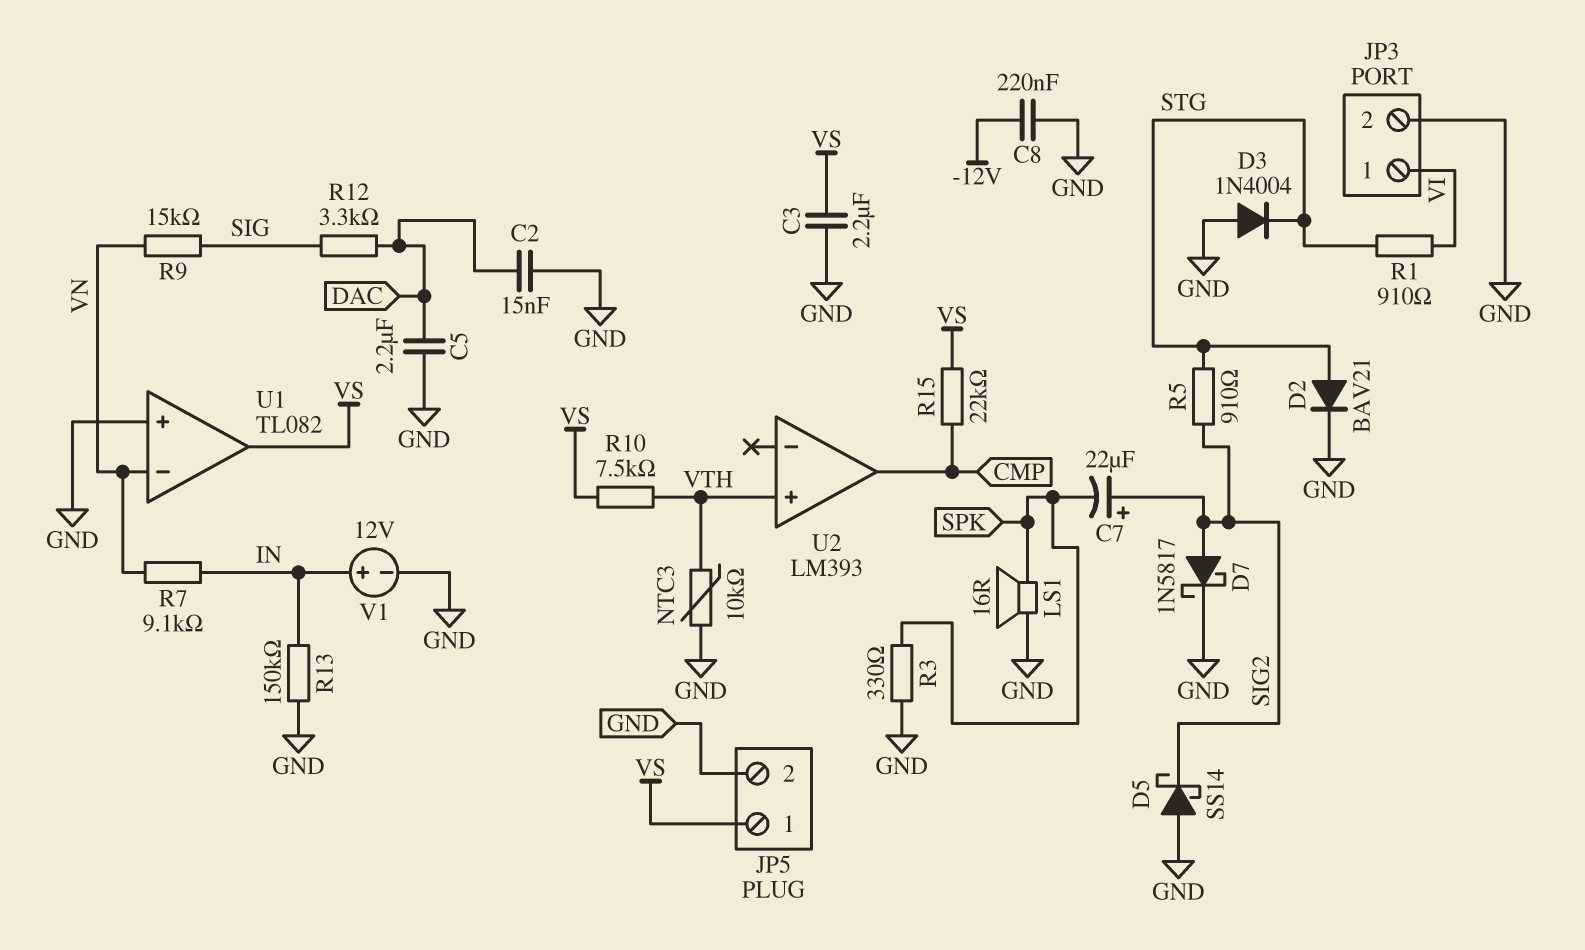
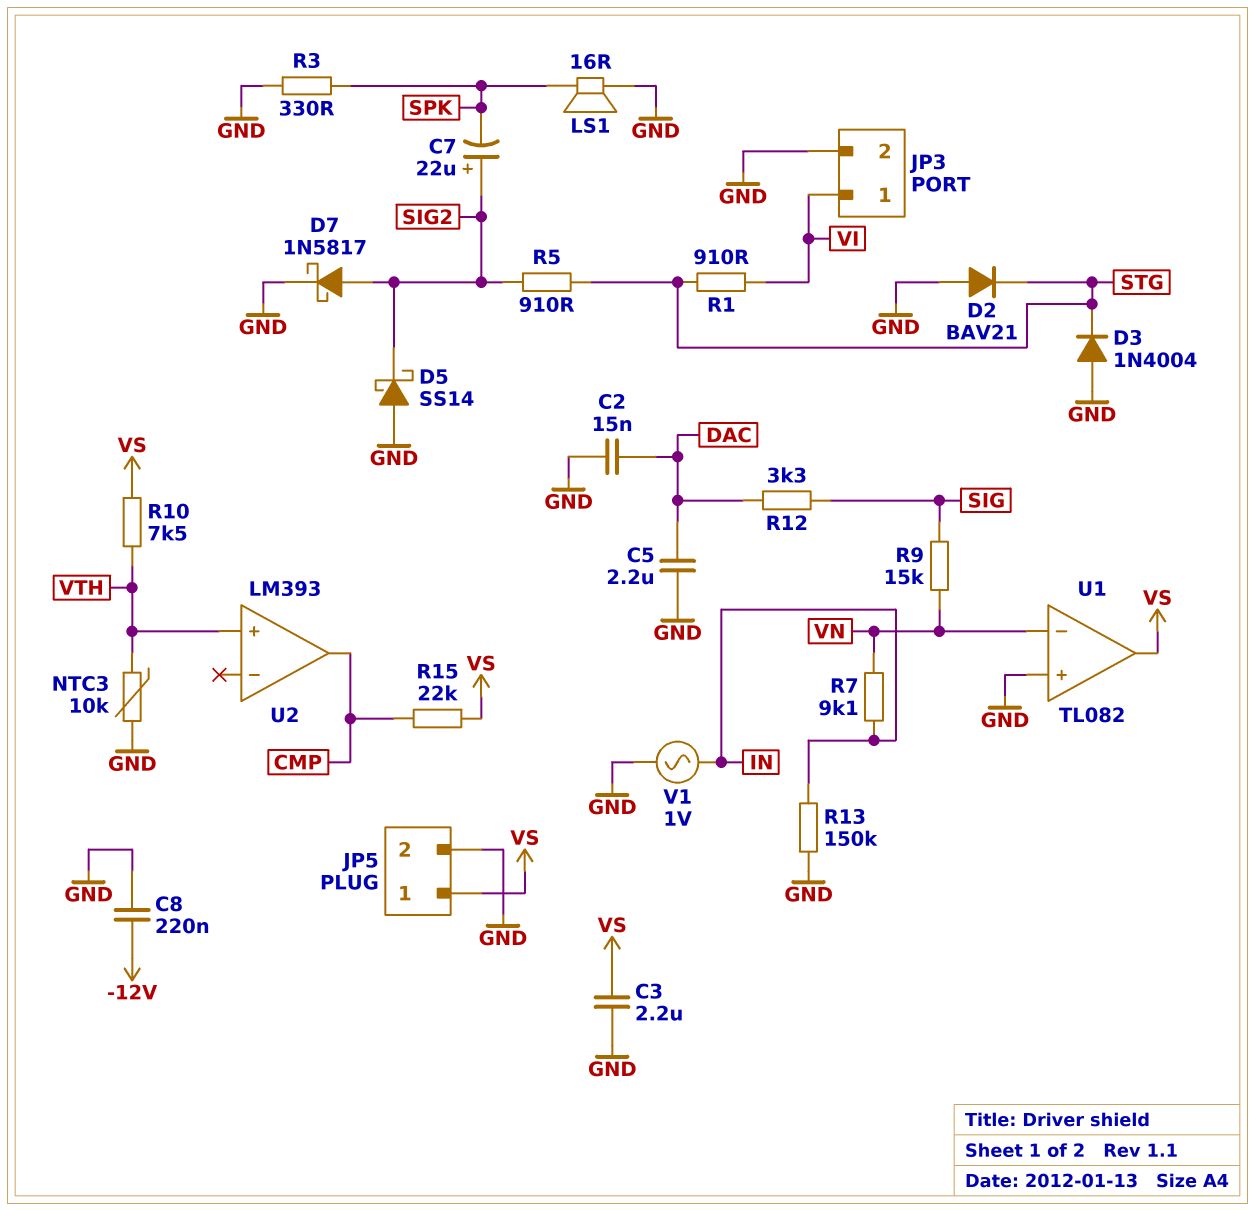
D2: diode BAV21 (A STG, K GND) -> diode BAV21 (A GND, K STG)
V1: 12V (plus IN, minus GND) -> AC 1V (GND, IN)

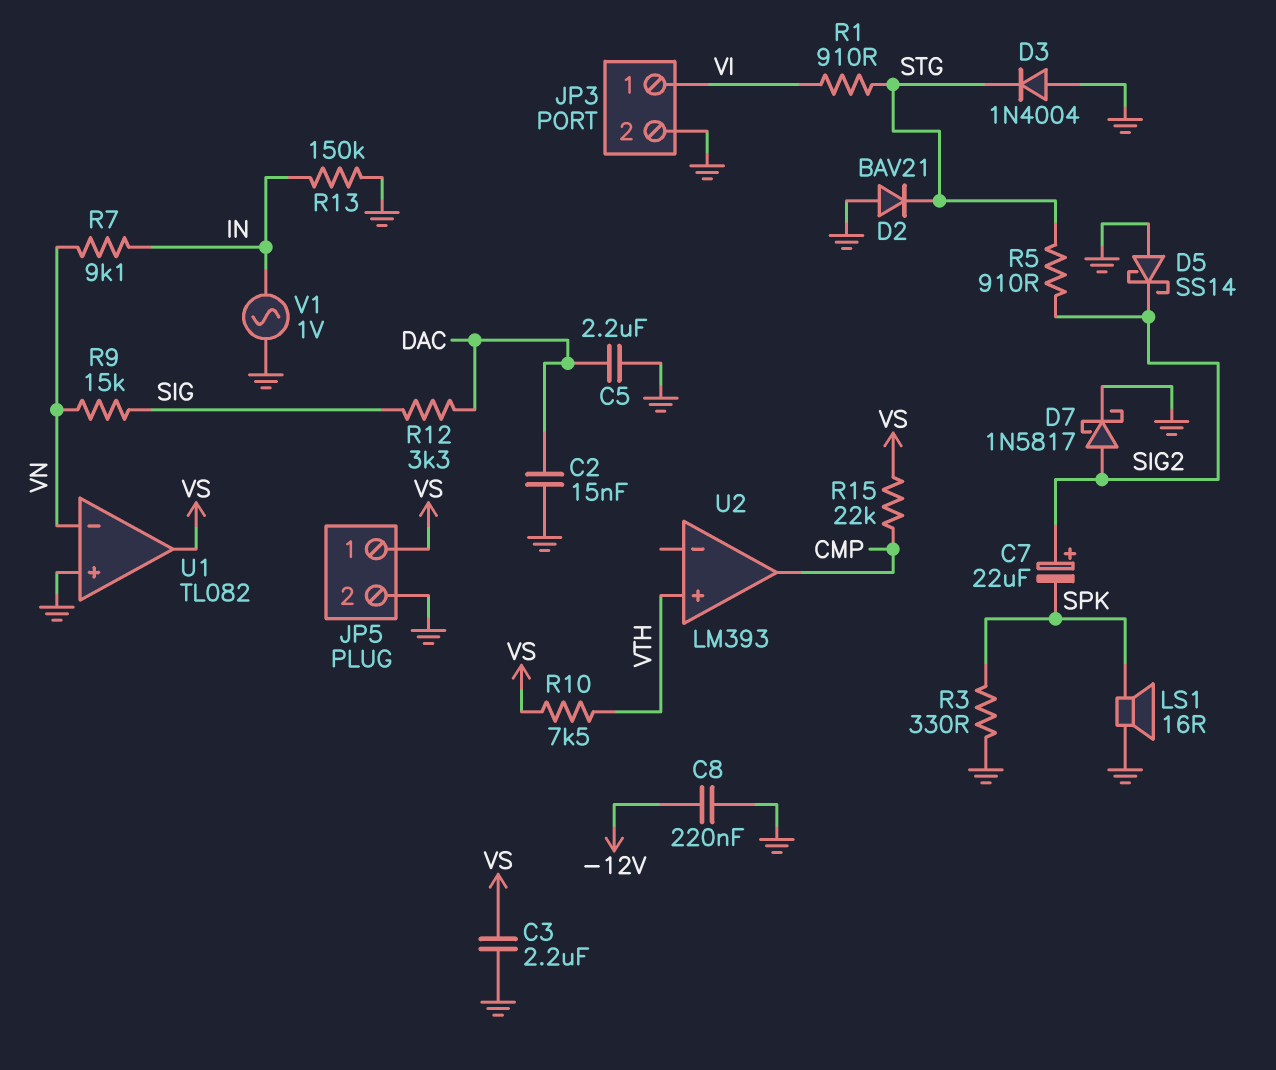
NTC3: 10k (GND, VTH) -> none

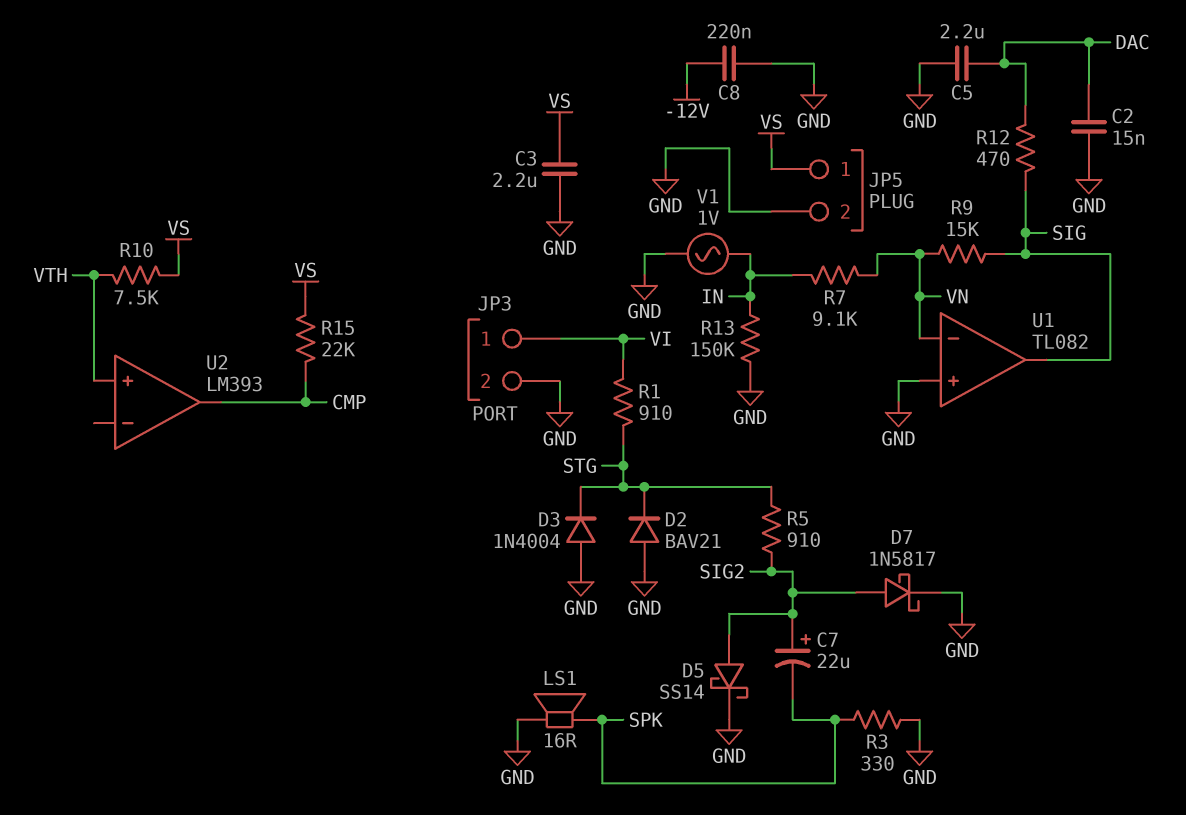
D5: schottky SS14 (A GND, K SIG2) -> schottky SS14 (A SIG2, K GND)
R12: 3.3k (DAC, SIG) -> 470 (DAC, SIG)
U1 pin out: VS -> SIG

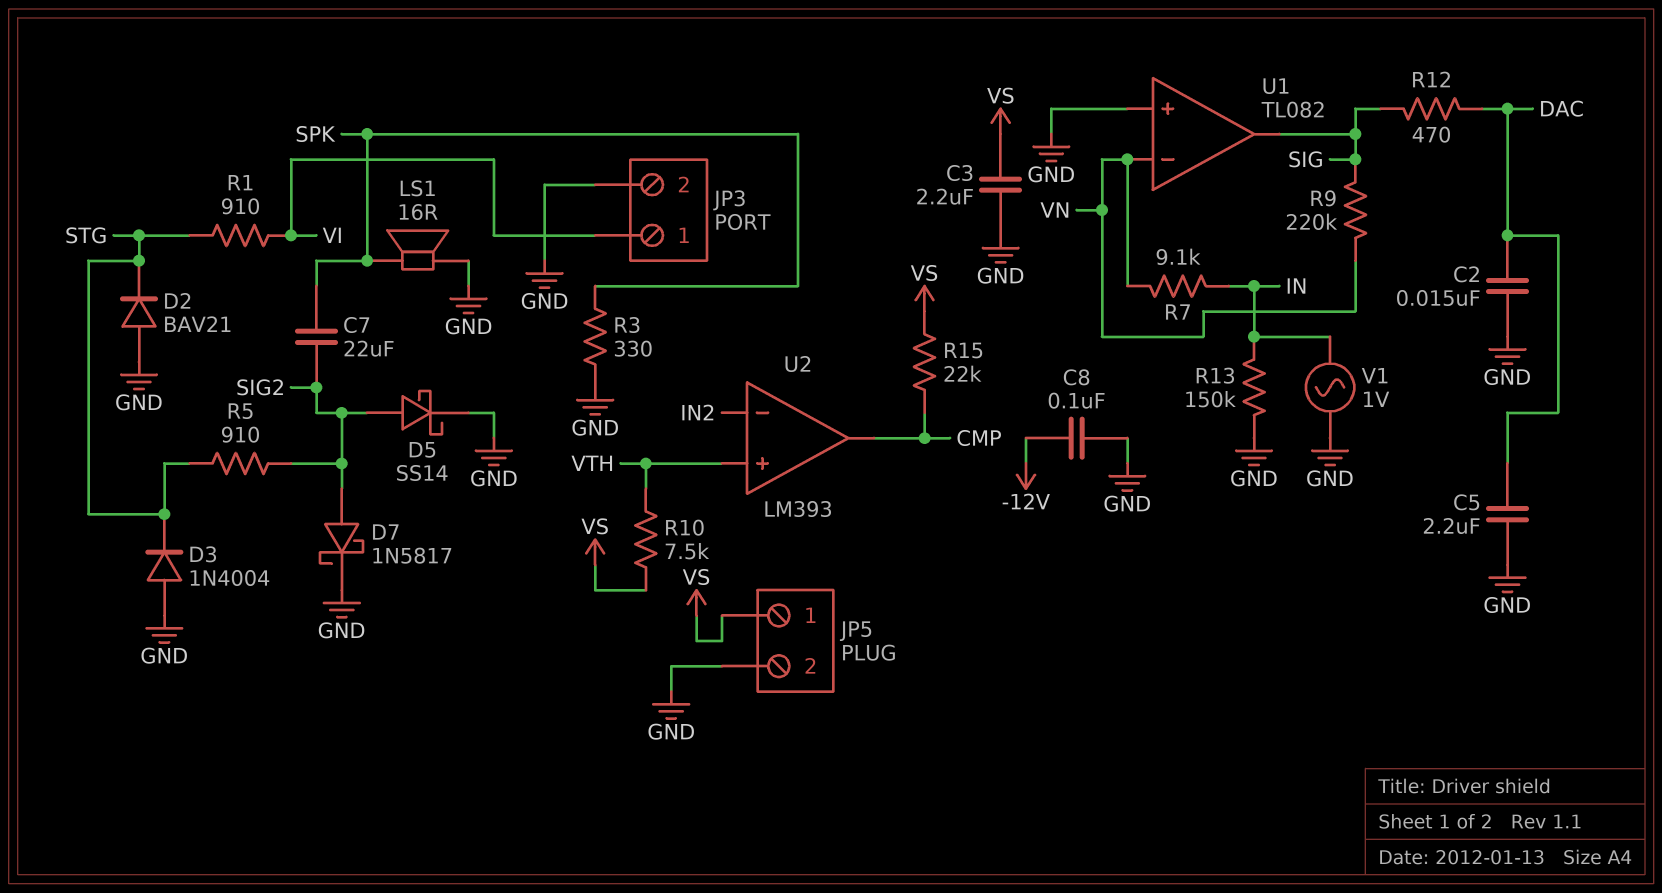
C7: 22uF (plus SIG2, minus SPK) -> 22uF (SIG2, SPK)
C8: 220nF (-12V, GND) -> 100nF (-12V, GND)
R9: 15k (SIG, VN) -> 220k (SIG, VN)
U2 pin in-: none -> IN2

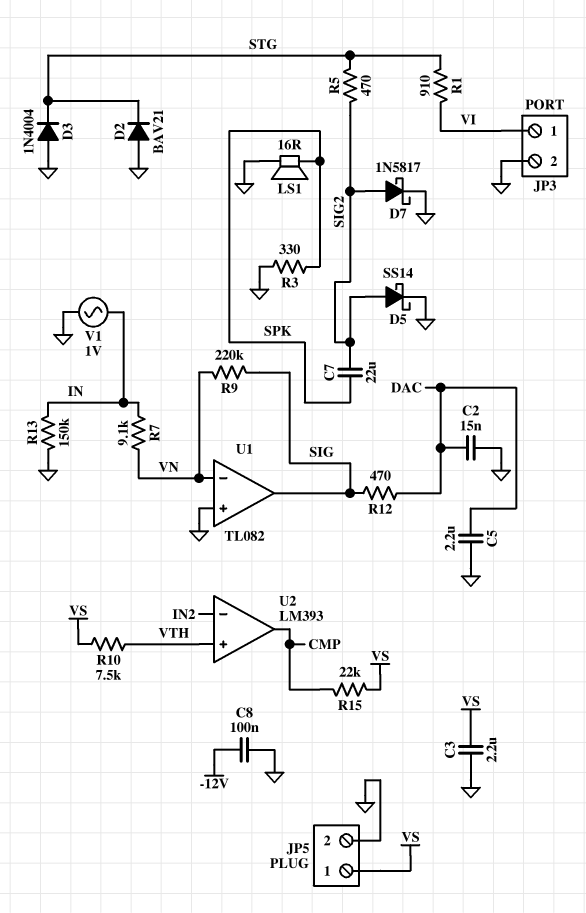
R5: 910 (SIG2, STG) -> 470 (SIG2, STG)

